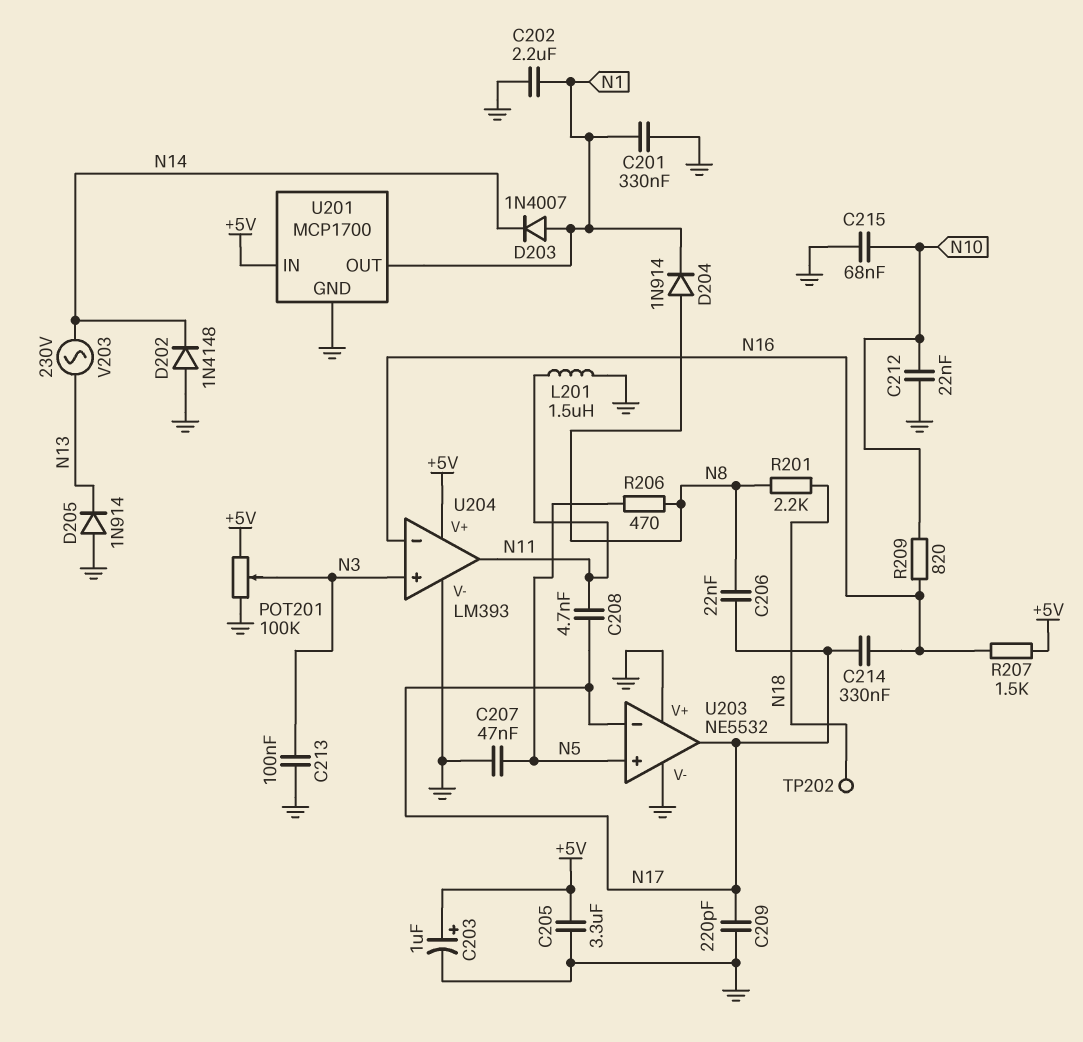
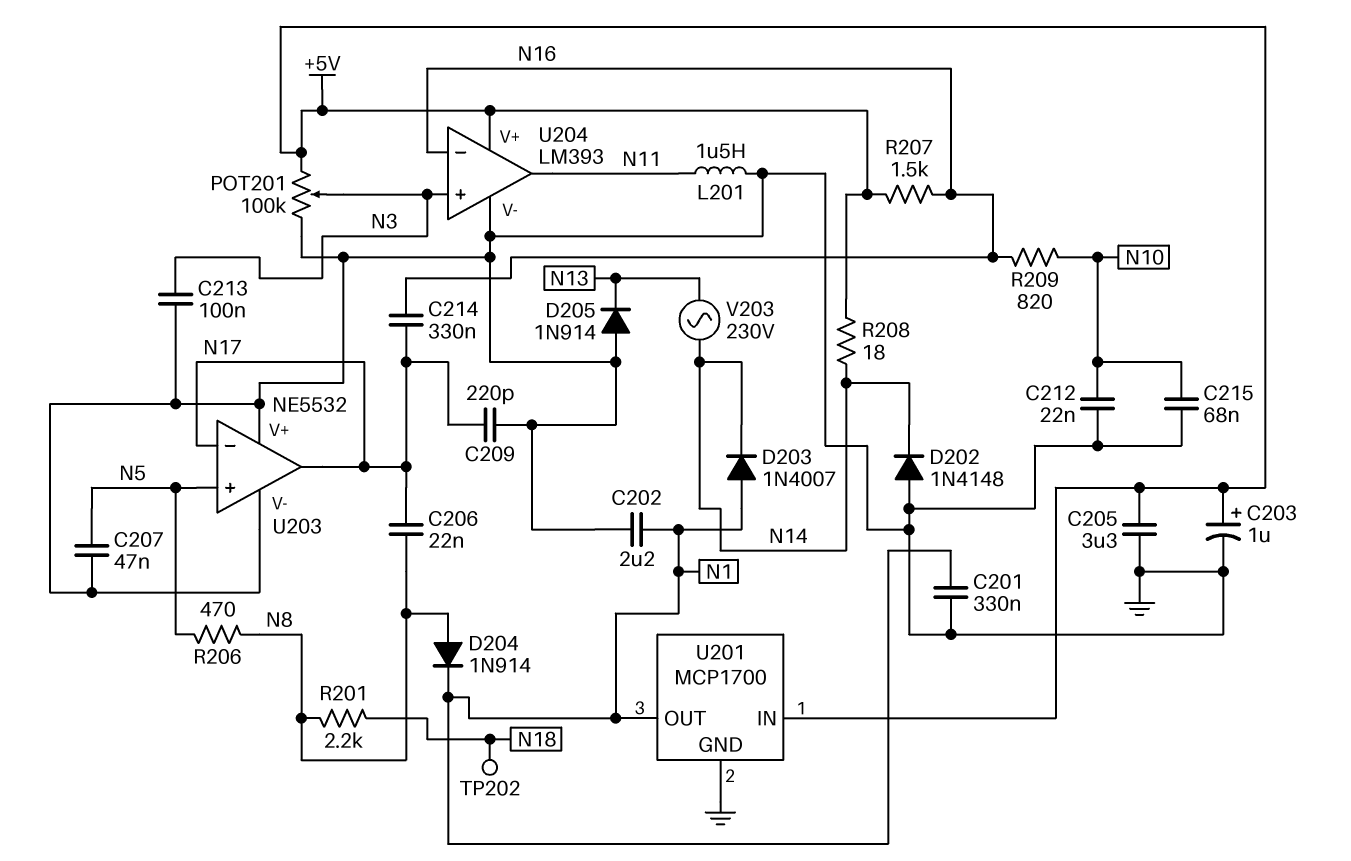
C208: 4.7nF (N11, N17) -> none
R208: none -> 18 (+5V, N14)

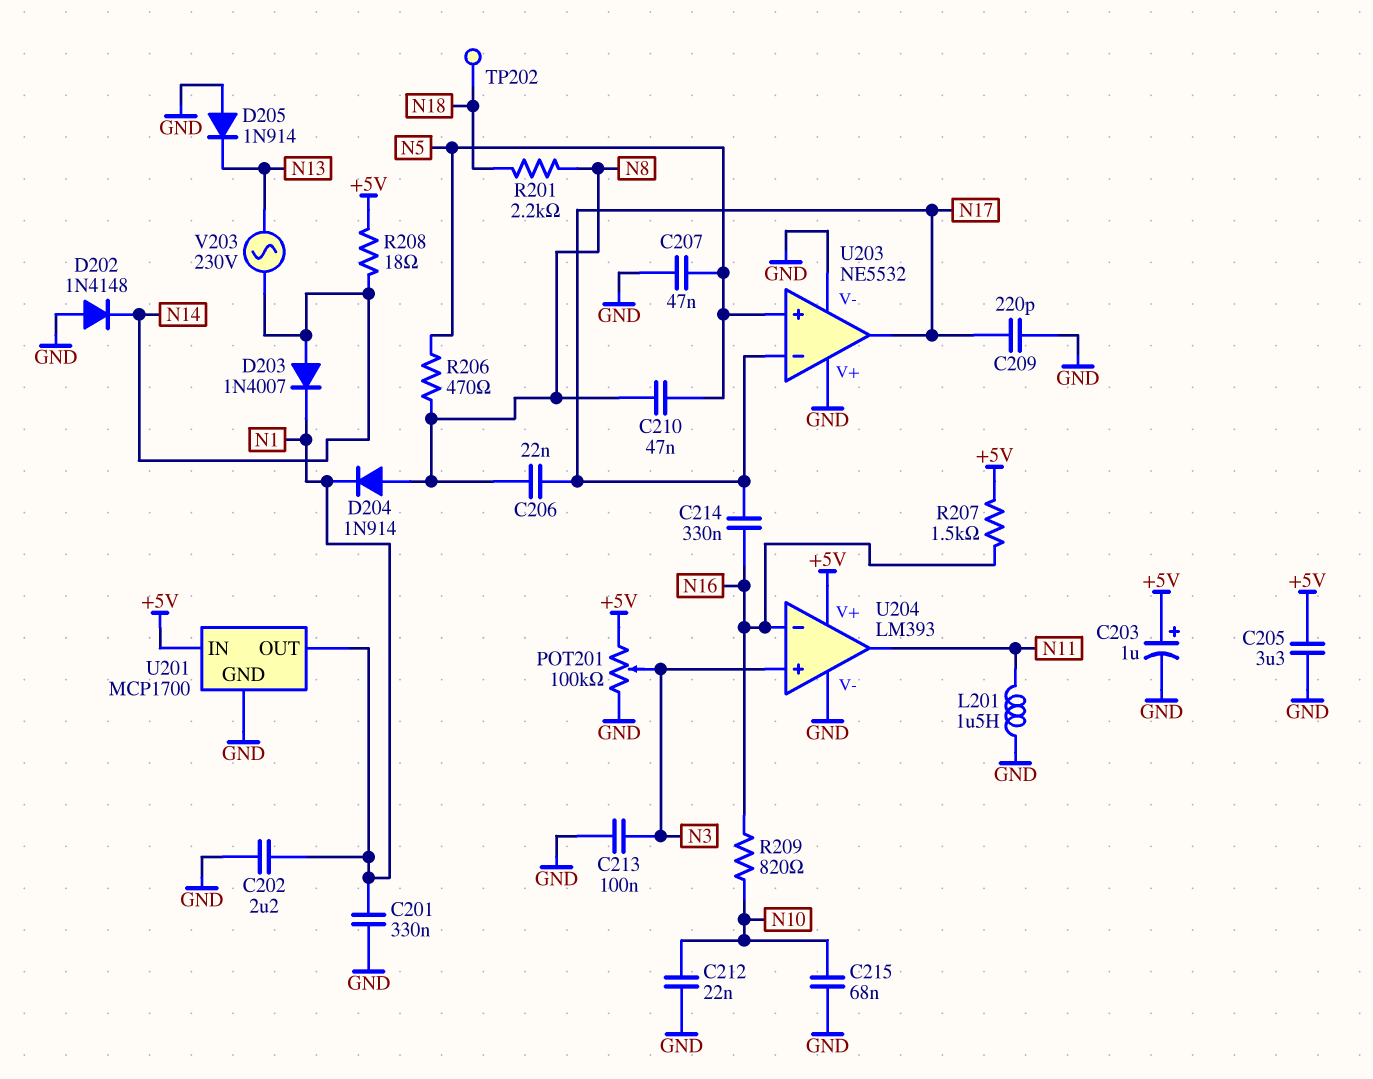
C210: none -> 47nF (N5, N8)
D203: diode 1N4007 (A N1, K N14) -> diode 1N4007 (A N14, K N1)

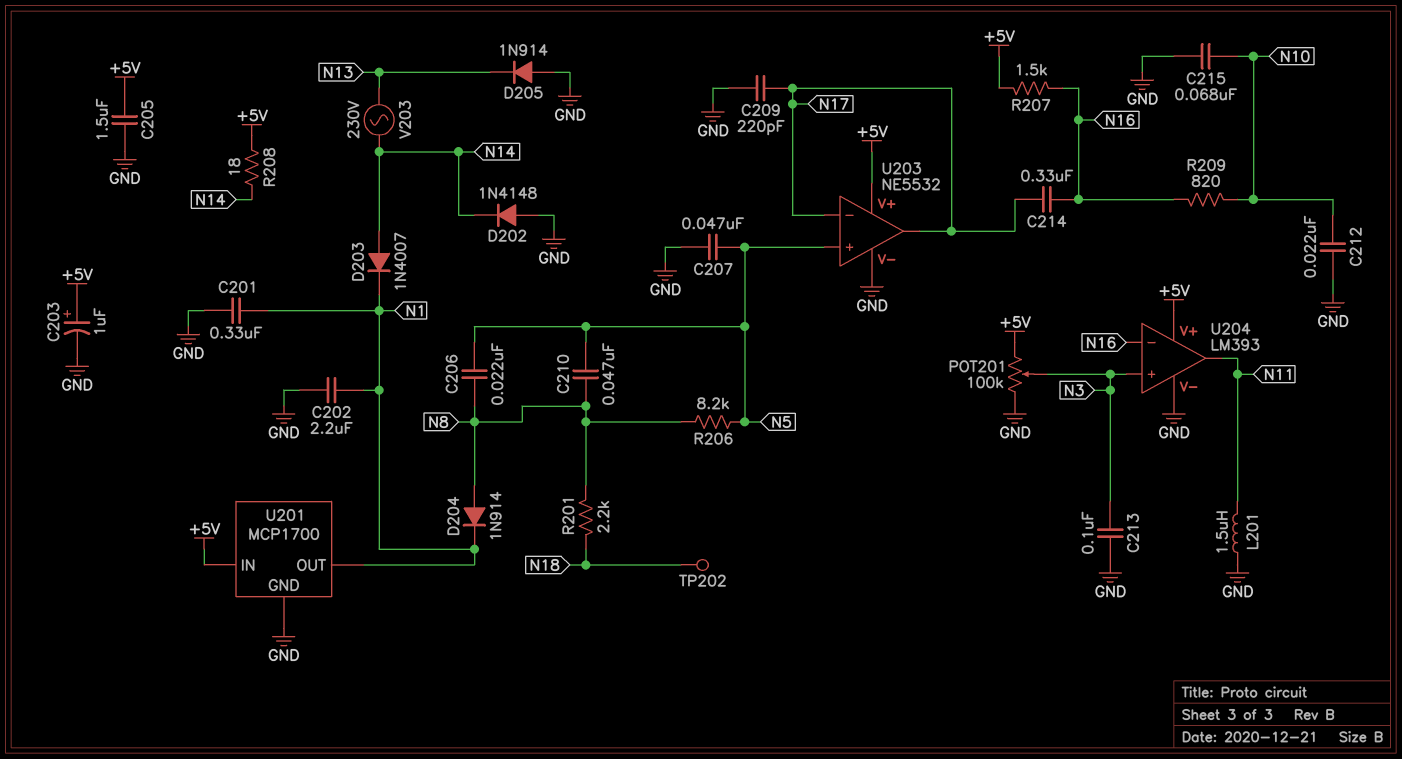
C205: 3.3uF (+5V, GND) -> 1.5uF (+5V, GND)
C206: 22nF (N8, N17) -> 22nF (N5, N8)
R206: 470 (N5, N8) -> 8.2k (N5, N8)
U203 pin V+: GND -> +5V

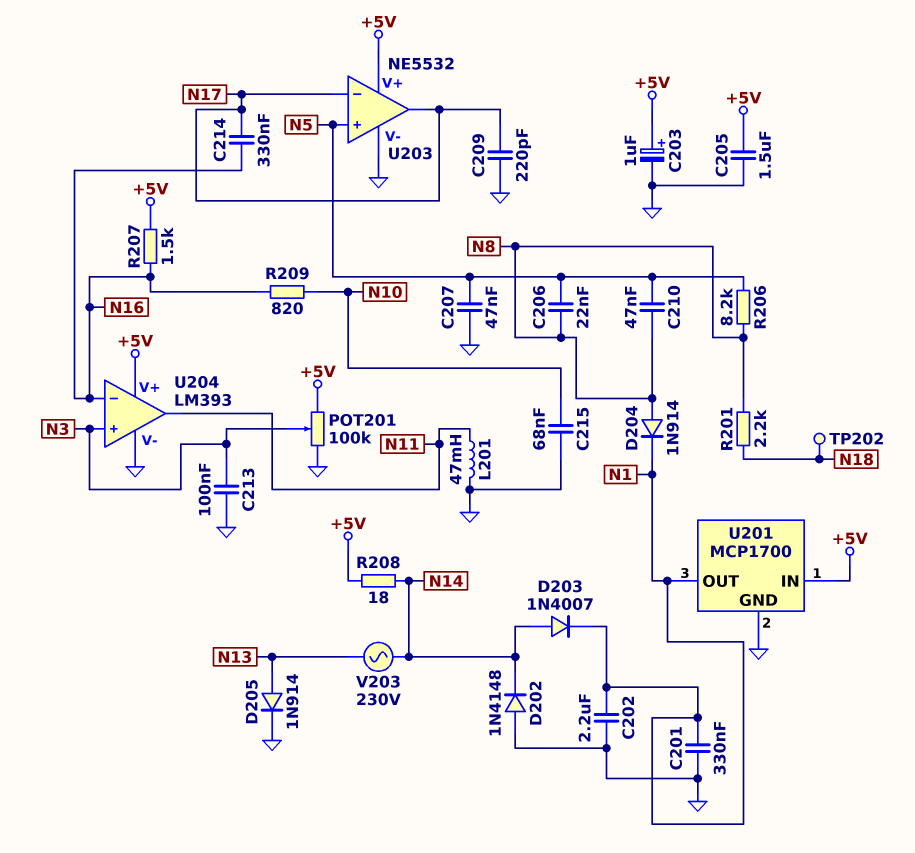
C212: 22nF (GND, N10) -> none
D205: diode 1N914 (A GND, K N13) -> diode 1N914 (A N13, K GND)
L201: 1.5uH (GND, N11) -> 47mH (GND, N11)

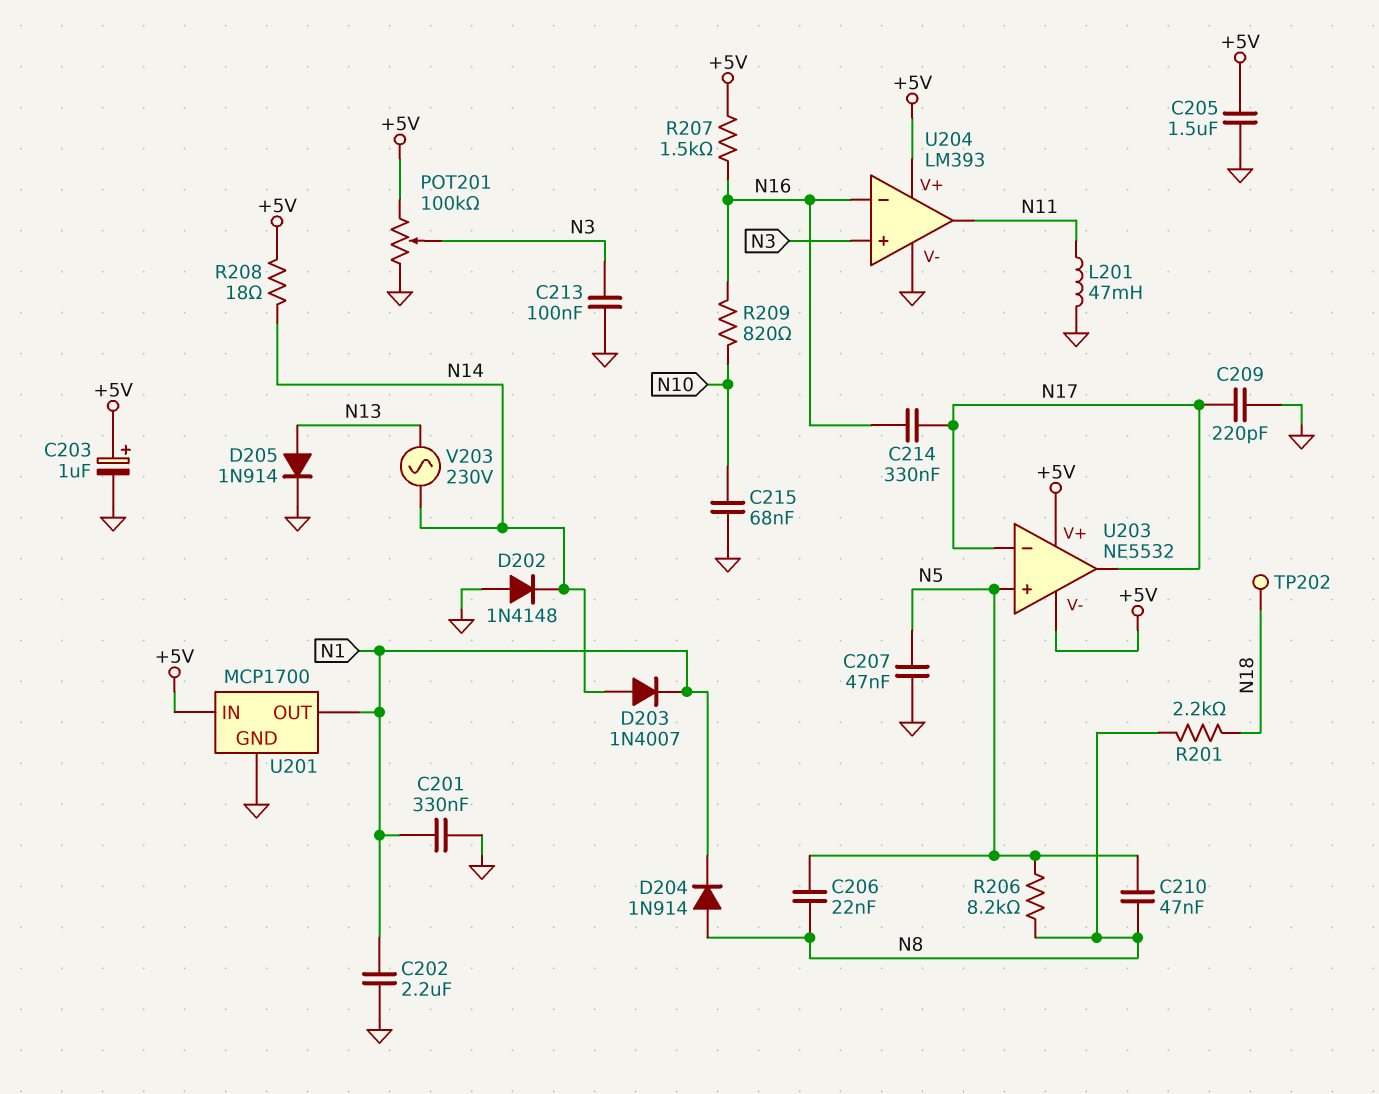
U203 pin V-: GND -> +5V

